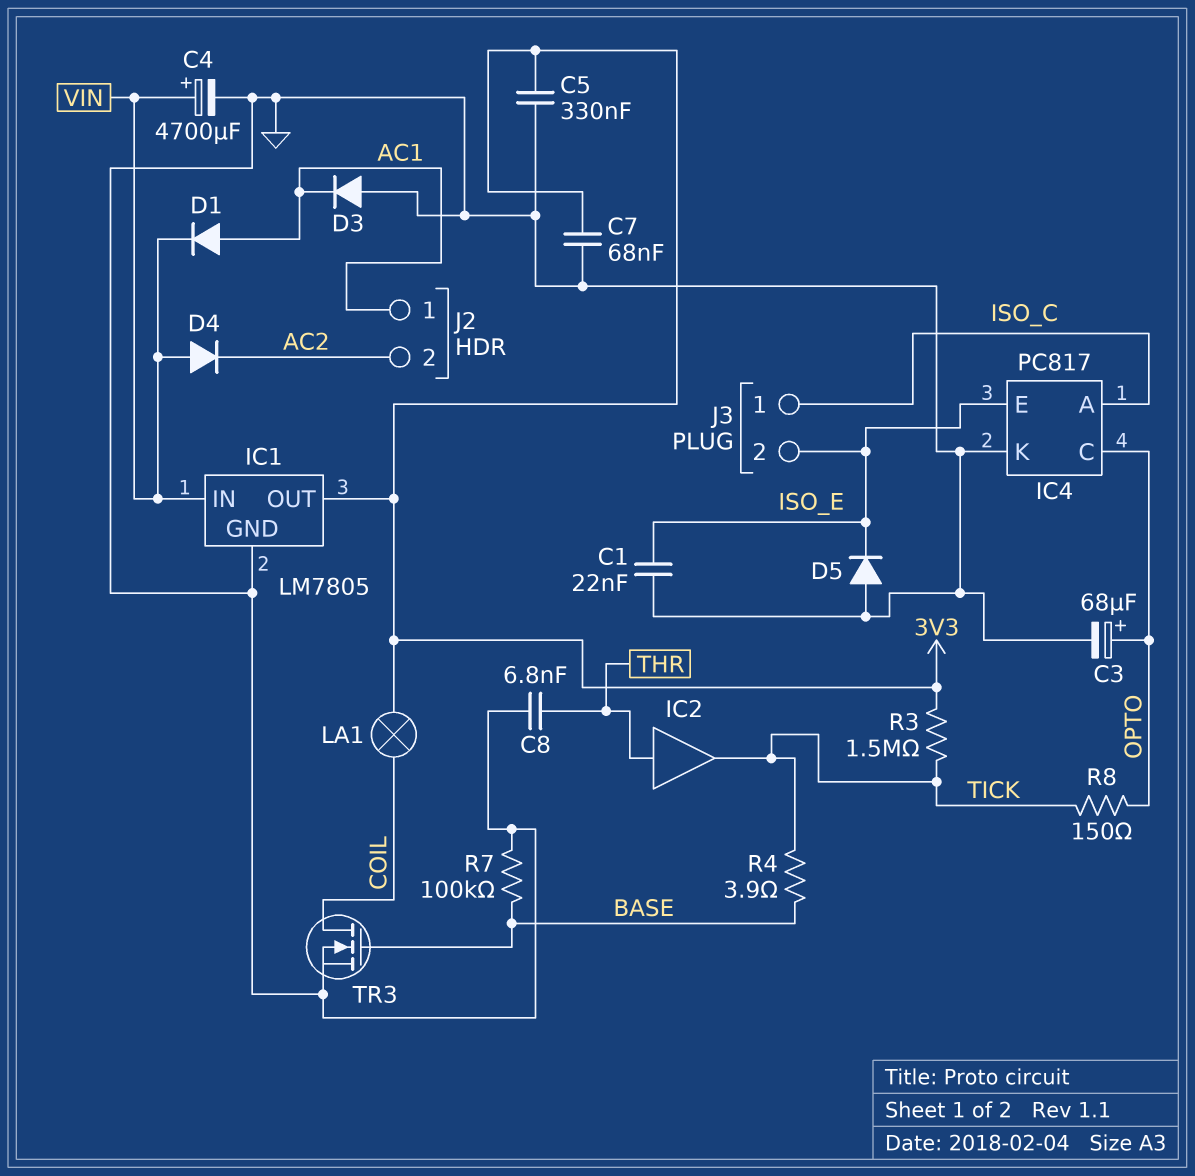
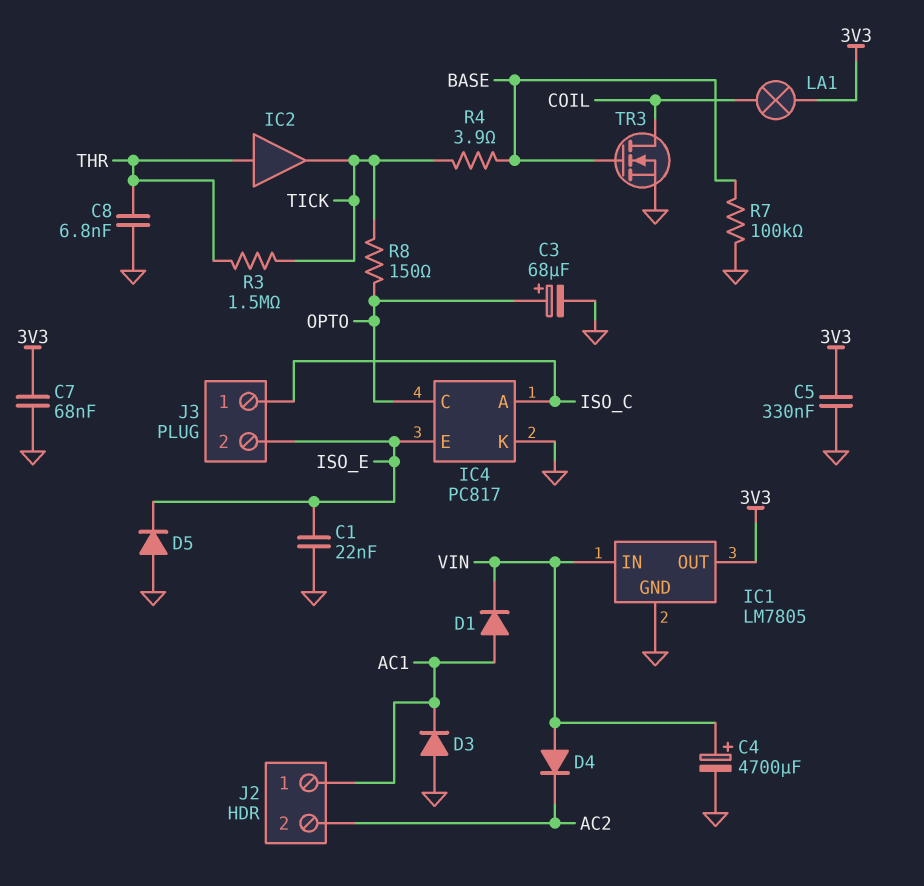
R3: 1.5M (3V3, TICK) -> 1.5M (THR, TICK)

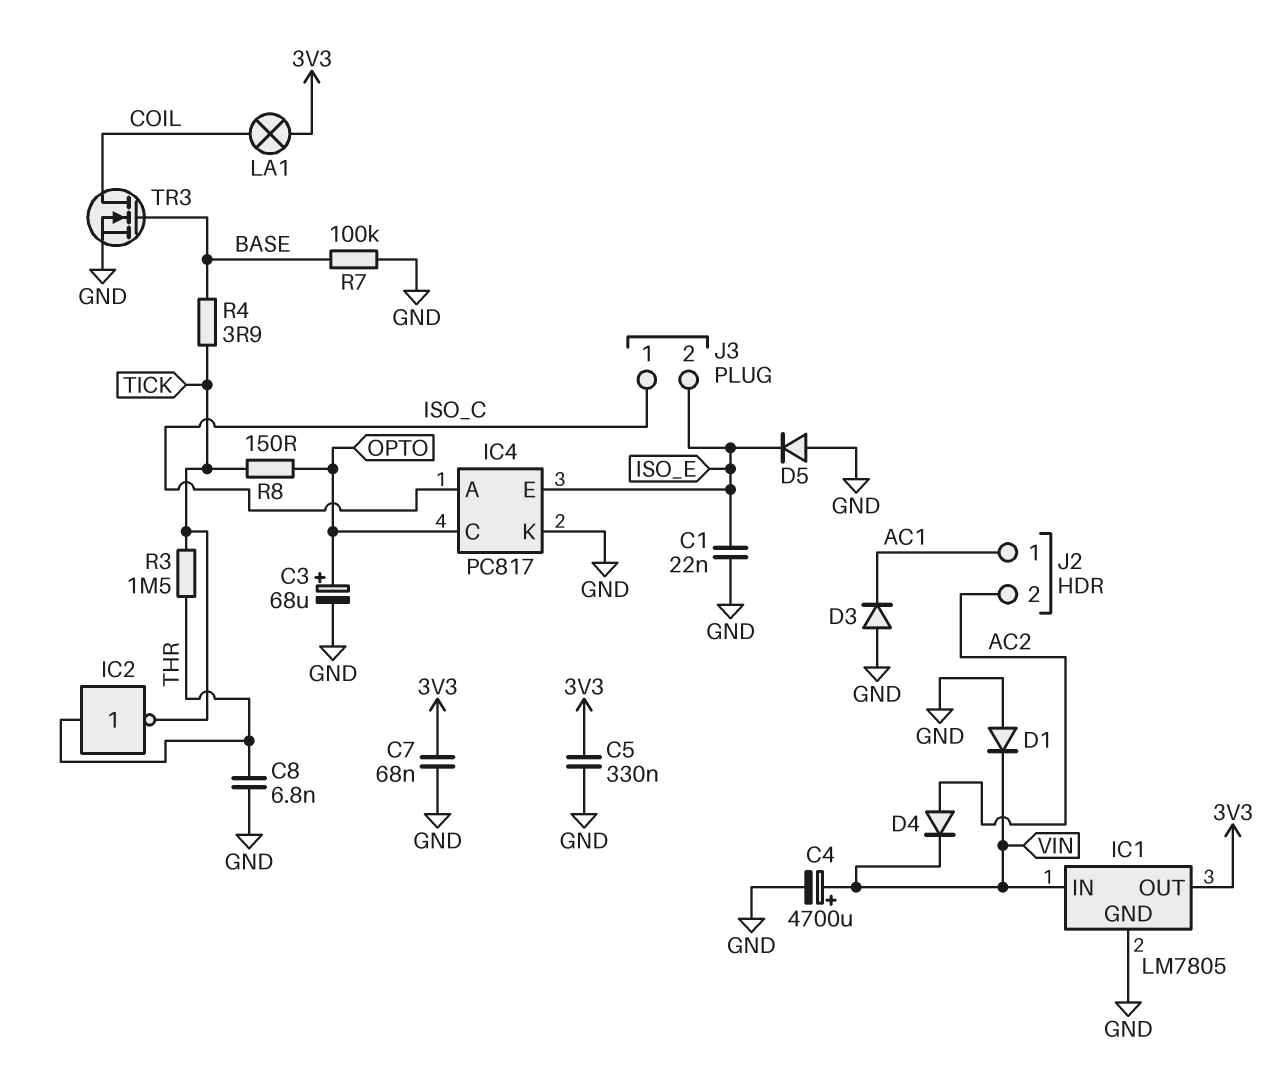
D1: diode (A AC1, K VIN) -> diode (A GND, K VIN)
D4: diode (A VIN, K AC2) -> diode (A AC2, K VIN)
IC2: buffer (in THR, out TICK) -> NOT (in THR, out TICK)

